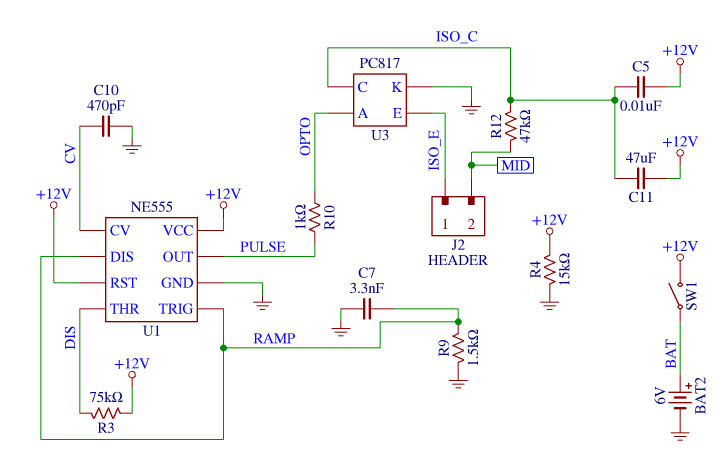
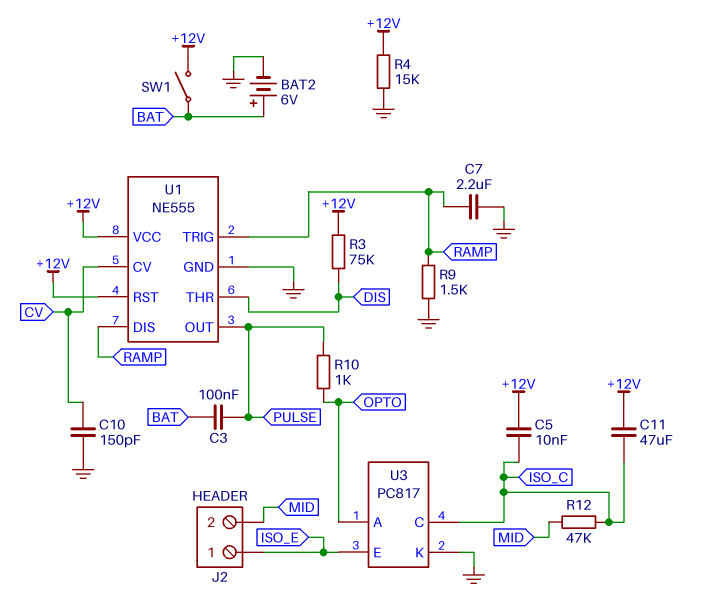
C3: none -> 100nF (BAT, PULSE)
C7: 3.3nF (GND, RAMP) -> 2.2uF (GND, RAMP)
C10: 470pF (CV, GND) -> 150pF (CV, GND)

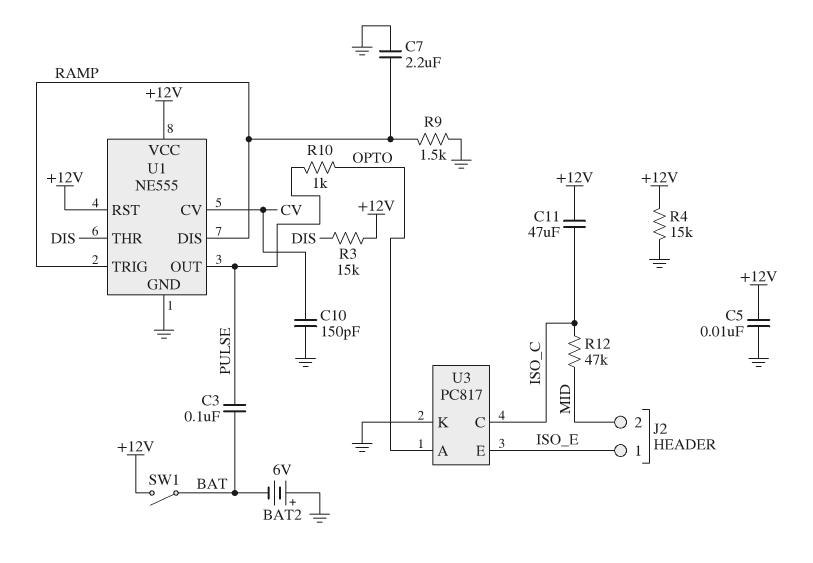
BAT2: 6V (plus BAT, minus GND) -> 6V (plus GND, minus BAT)
C5: 10nF (+12V, ISO_C) -> 10nF (+12V, GND)
R3: 75k (+12V, DIS) -> 15k (+12V, DIS)

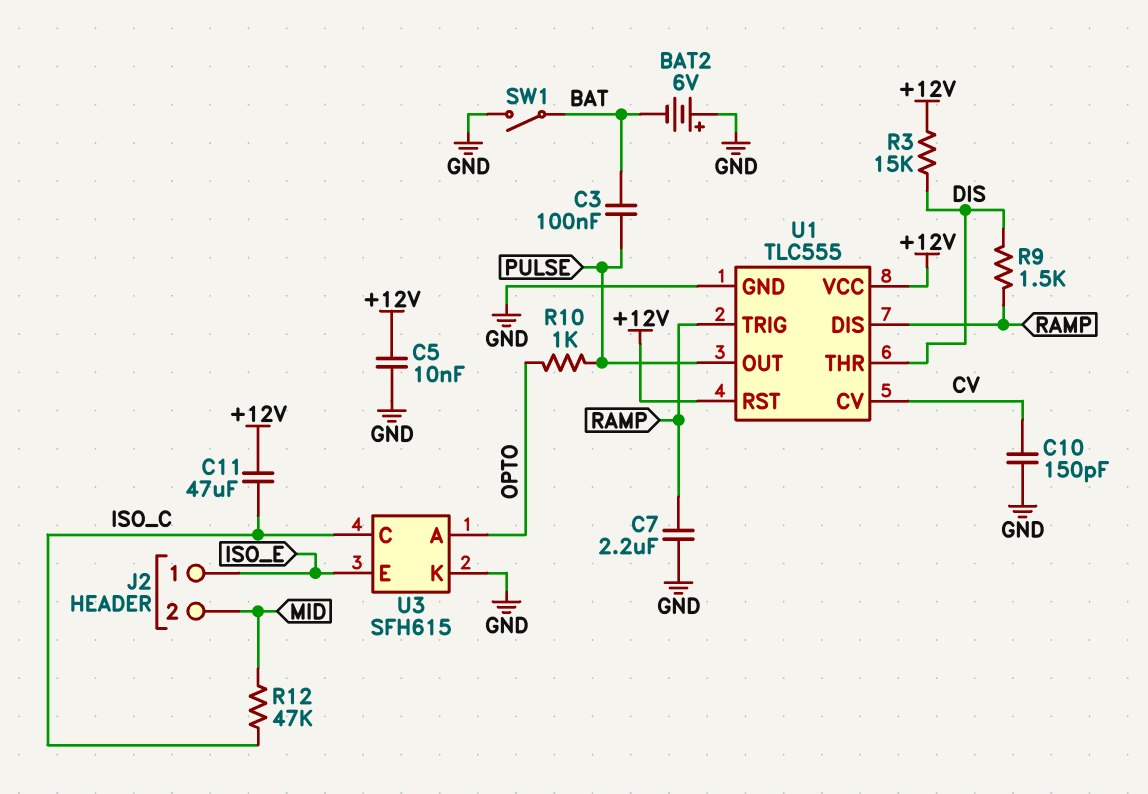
R4: 15k (+12V, GND) -> none
R9: 1.5k (GND, RAMP) -> 1.5k (DIS, RAMP)
SW1: switch (+12V, BAT) -> switch (BAT, GND)
U1: NE555 -> TLC555
U3: PC817 -> SFH615

